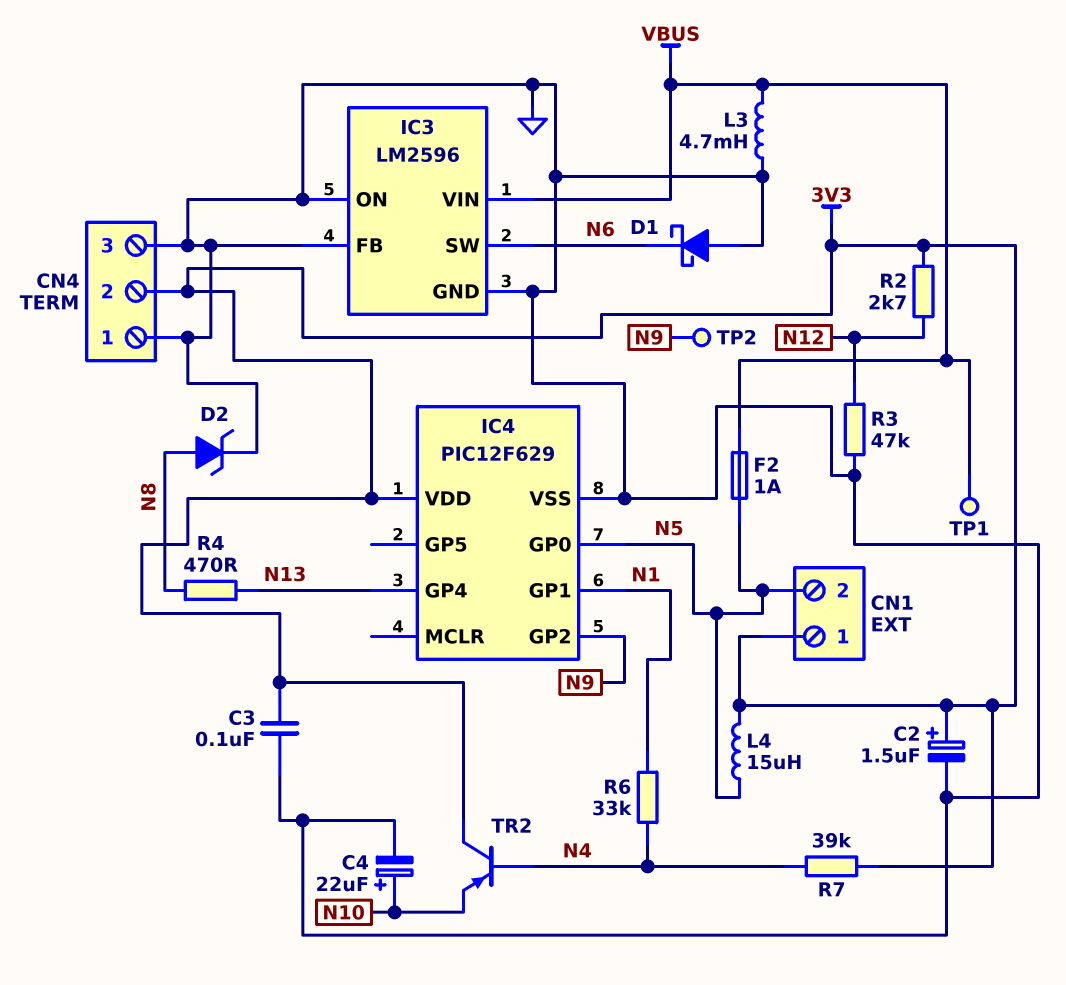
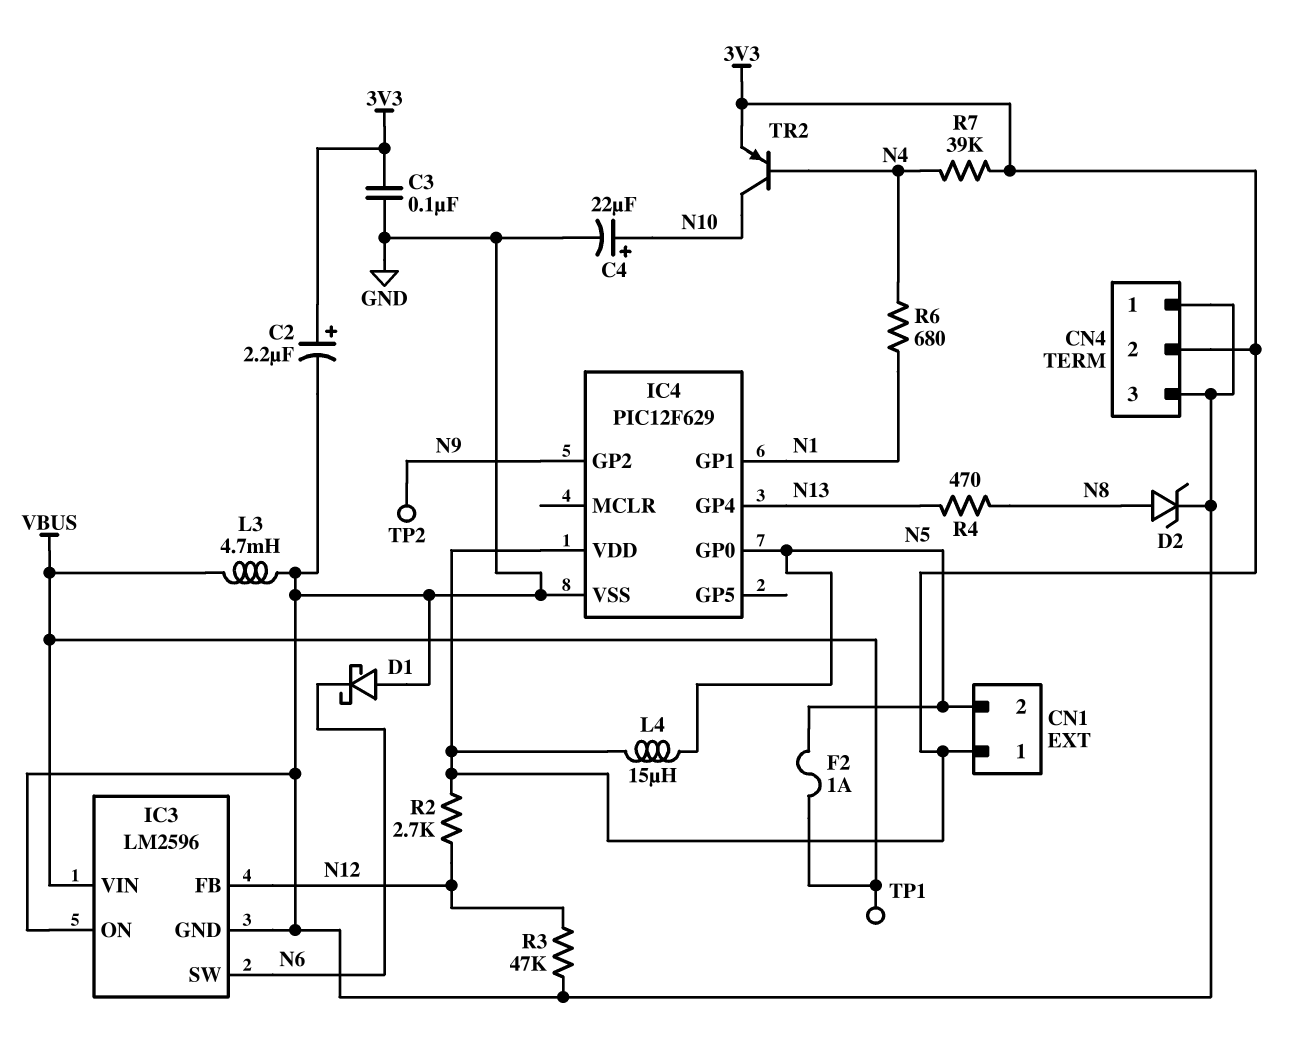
C2: 1.5uF (plus 3V3, minus GND) -> 2.2uF (plus 3V3, minus GND)
IC3 pin FB: GND -> N12
R6: 33k (N1, N4) -> 680 (N1, N4)
TR2: PNP (B N4, C 3V3, E N10) -> PNP (B N4, C N10, E 3V3)

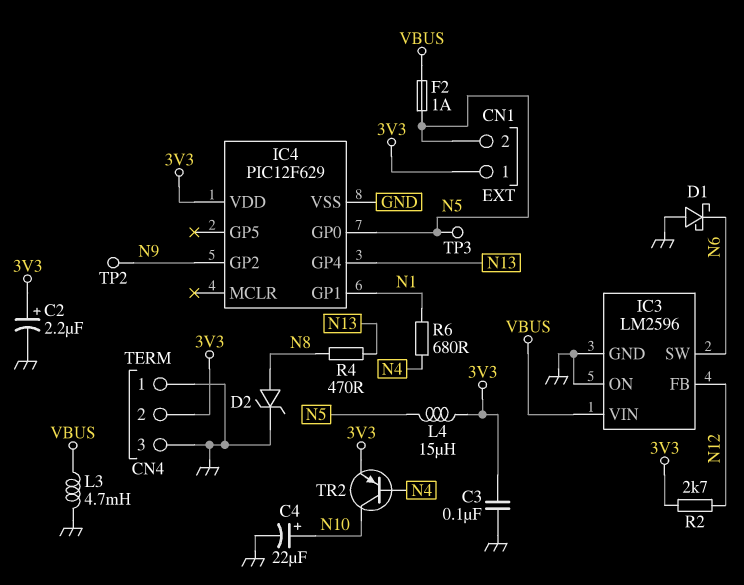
R3: 47k (GND, N12) -> none
R7: 39k (3V3, N4) -> none
TP1: test point (VBUS) -> none
TP3: none -> test point (N5)

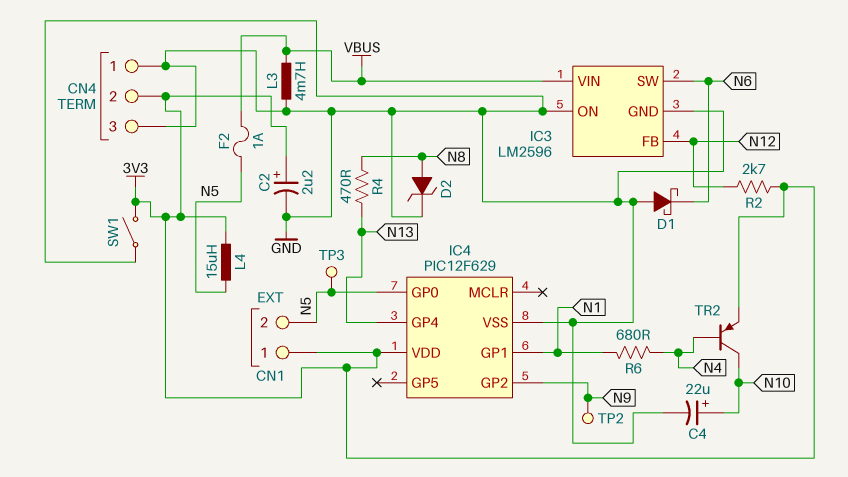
C3: 100nF (3V3, GND) -> none
SW1: none -> switch (3V3, GND)

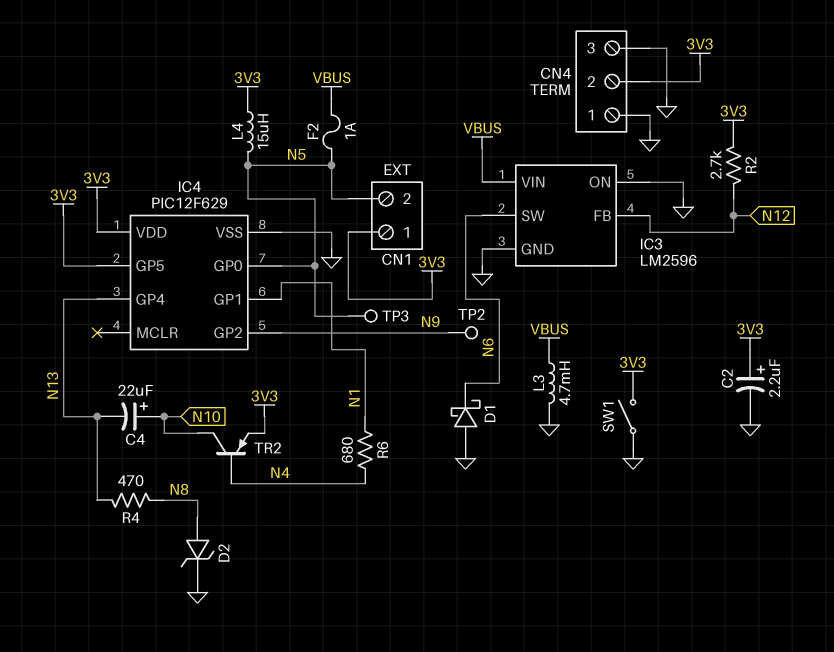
C4: 22uF (plus N10, minus GND) -> 22uF (plus N10, minus N13)
IC4 pin GP5: none -> 3V3

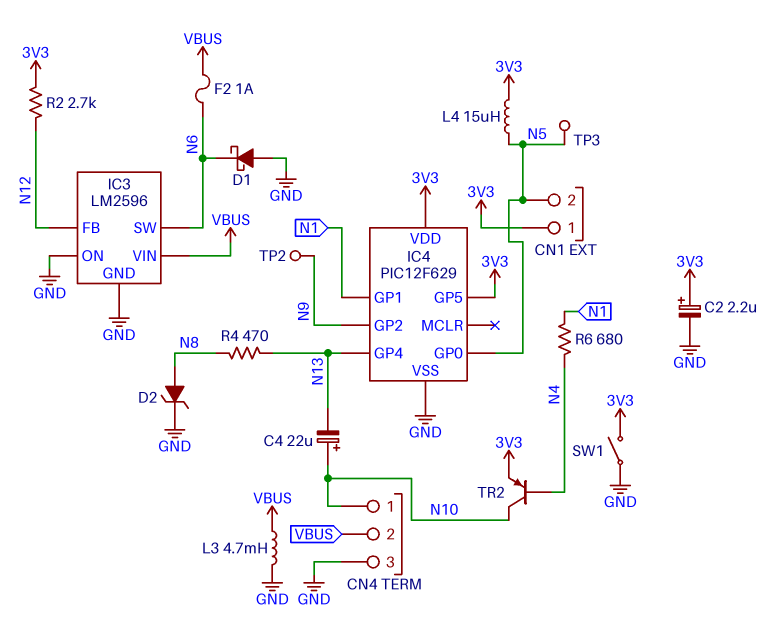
CN4 pin 1: GND -> N10
CN4 pin 2: 3V3 -> VBUS
F2: 1A (N5, VBUS) -> 1A (N6, VBUS)

